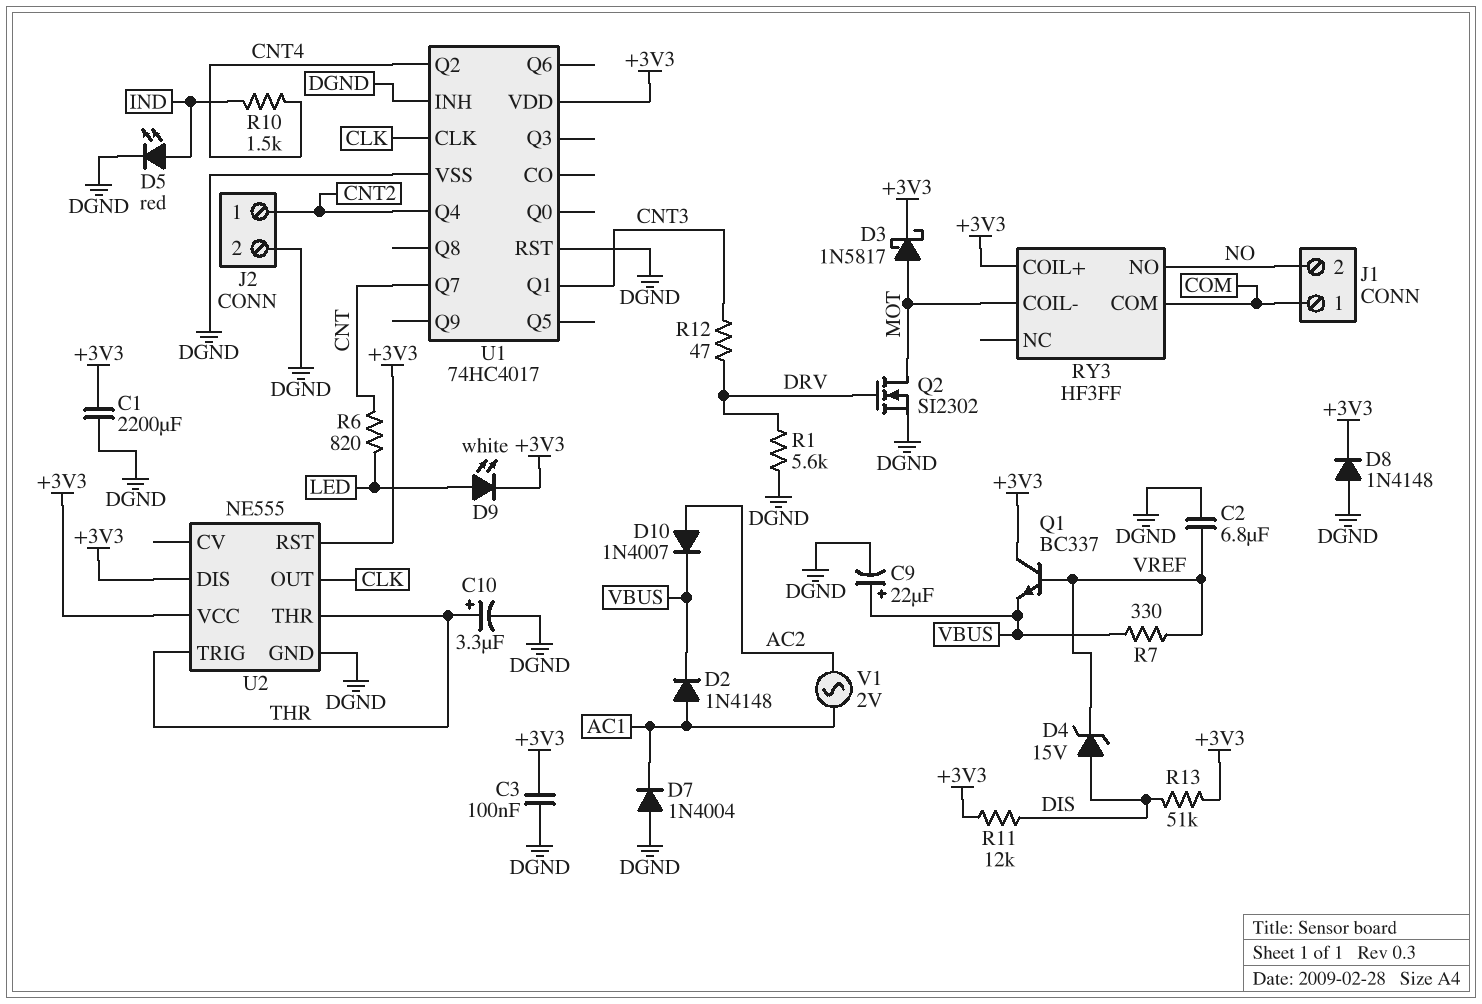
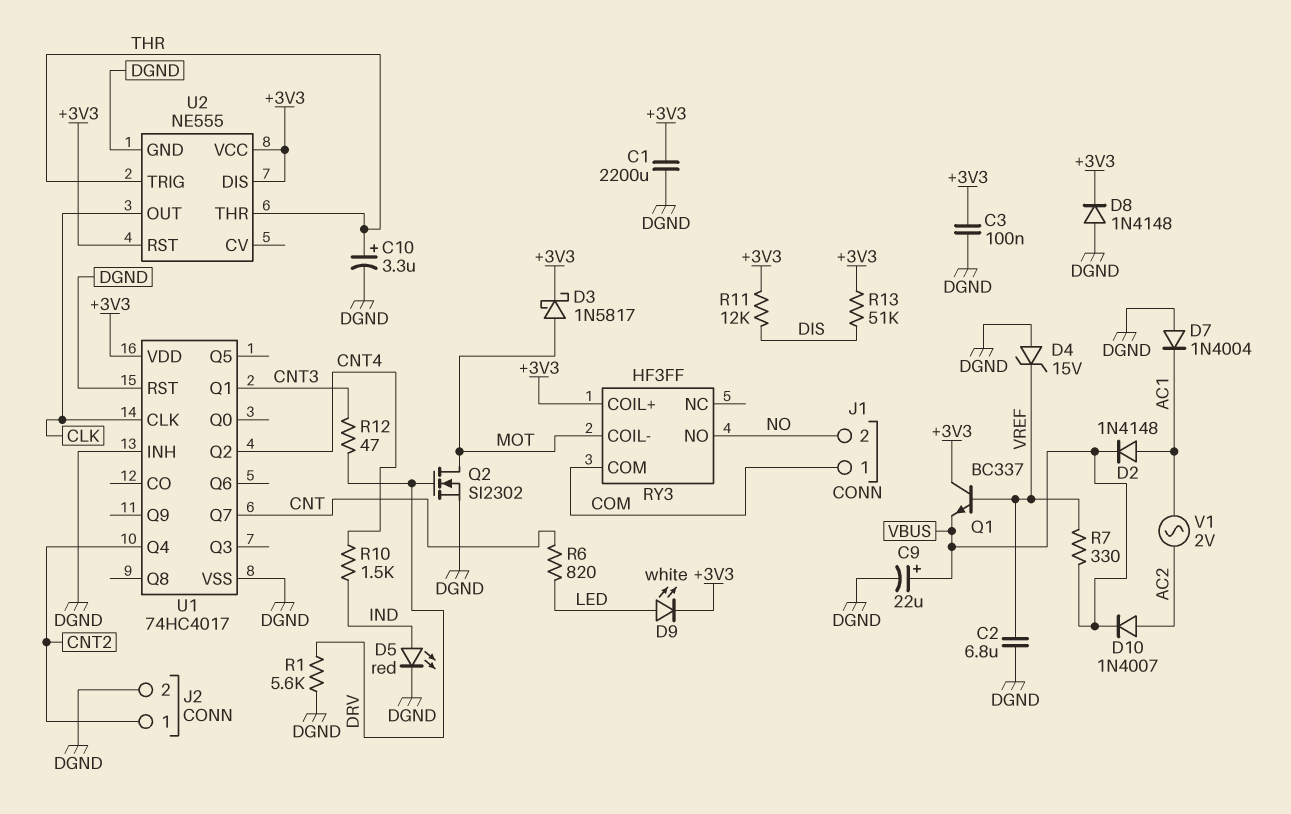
D4: zener 15V (A DIS, K VREF) -> zener 15V (A DGND, K VREF)

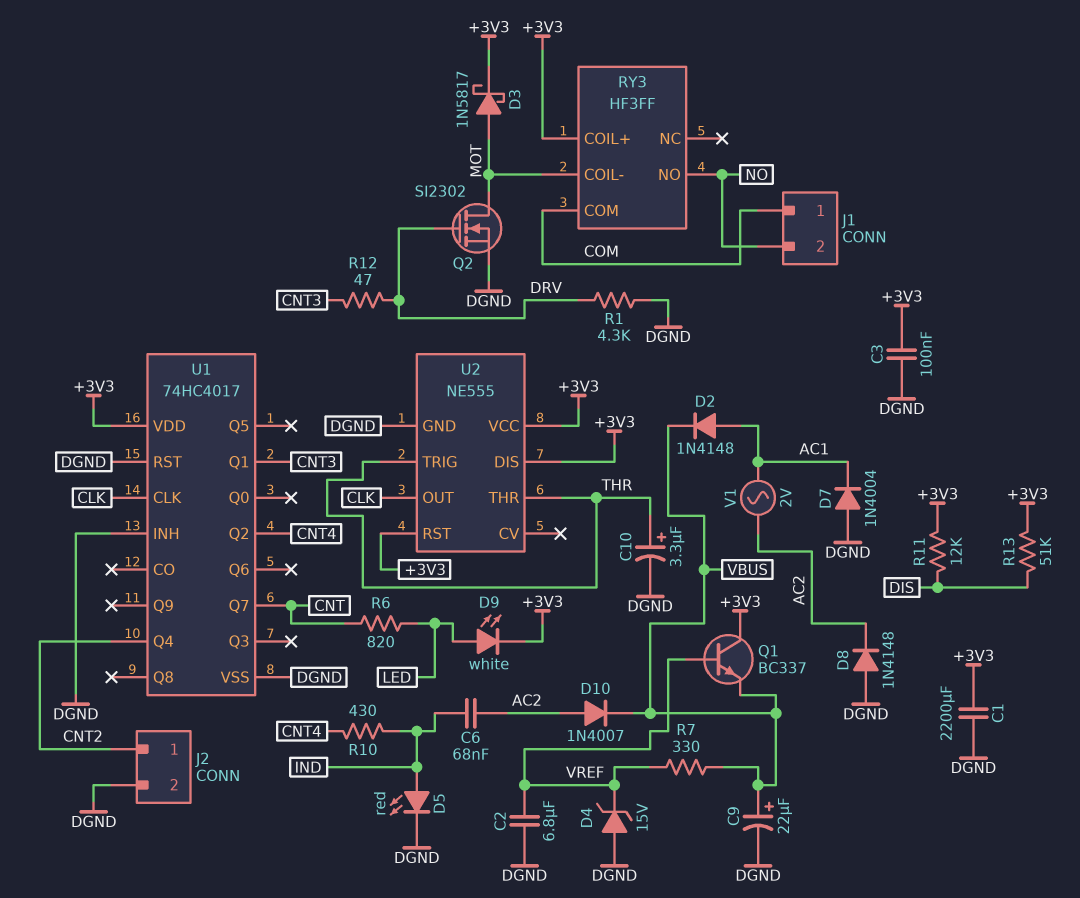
C6: none -> 68nF (AC2, IND)
D8: diode 1N4148 (A DGND, K +3V3) -> diode 1N4148 (A DGND, K AC2)
R1: 5.6k (DGND, DRV) -> 4.3k (DGND, DRV)
R10: 1.5k (CNT4, IND) -> 430 (CNT4, IND)

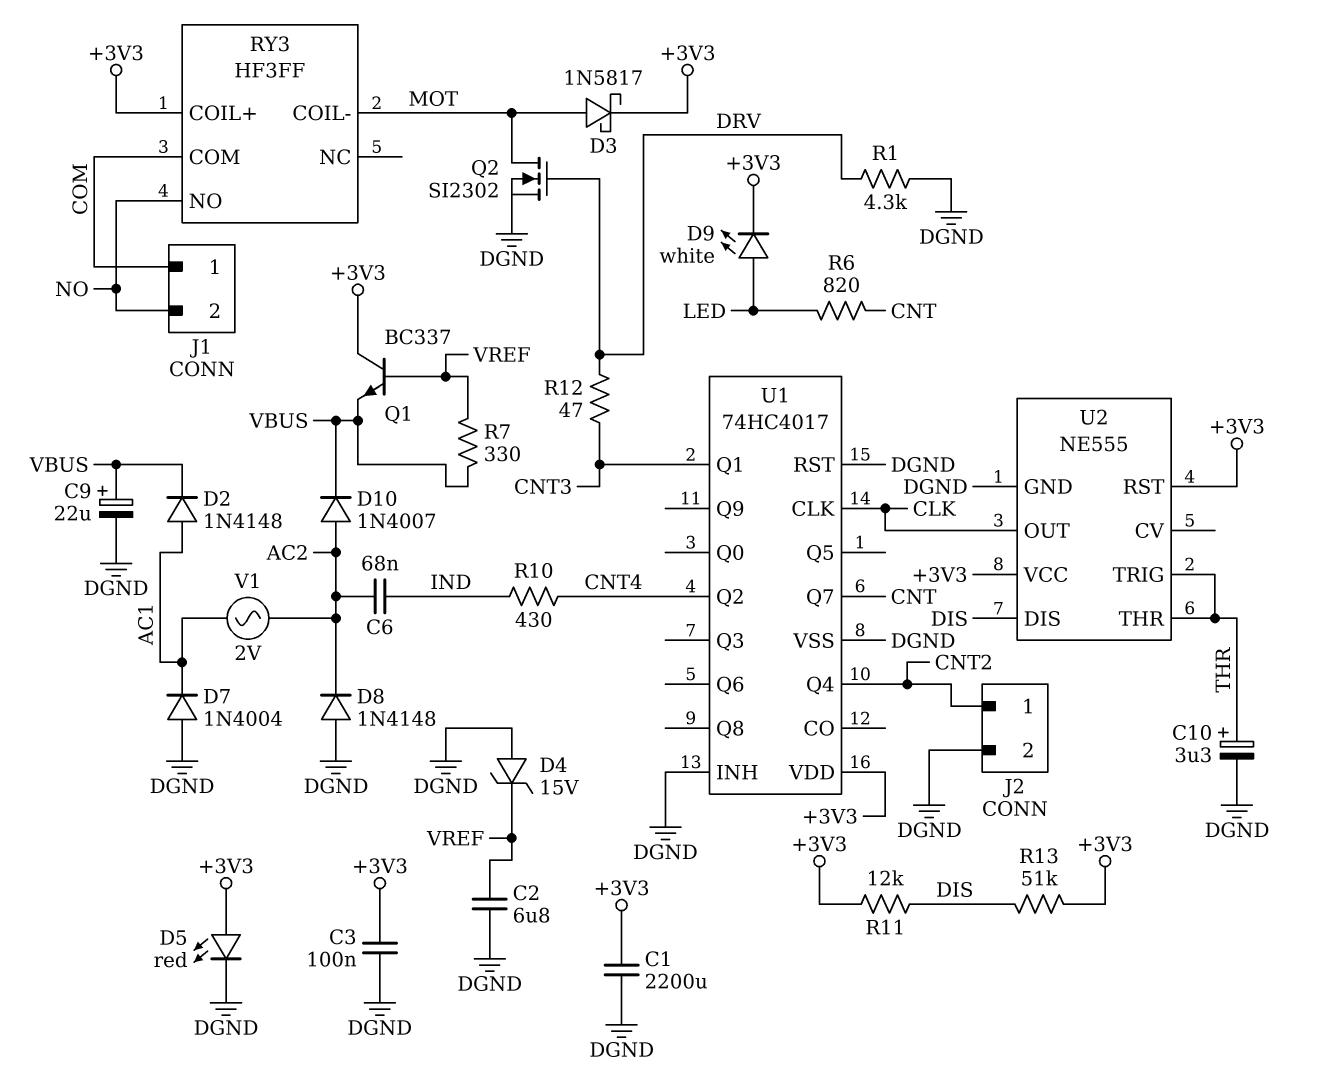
D5: LED red (A IND, K DGND) -> LED red (A +3V3, K DGND)
U2 pin DIS: +3V3 -> DIS

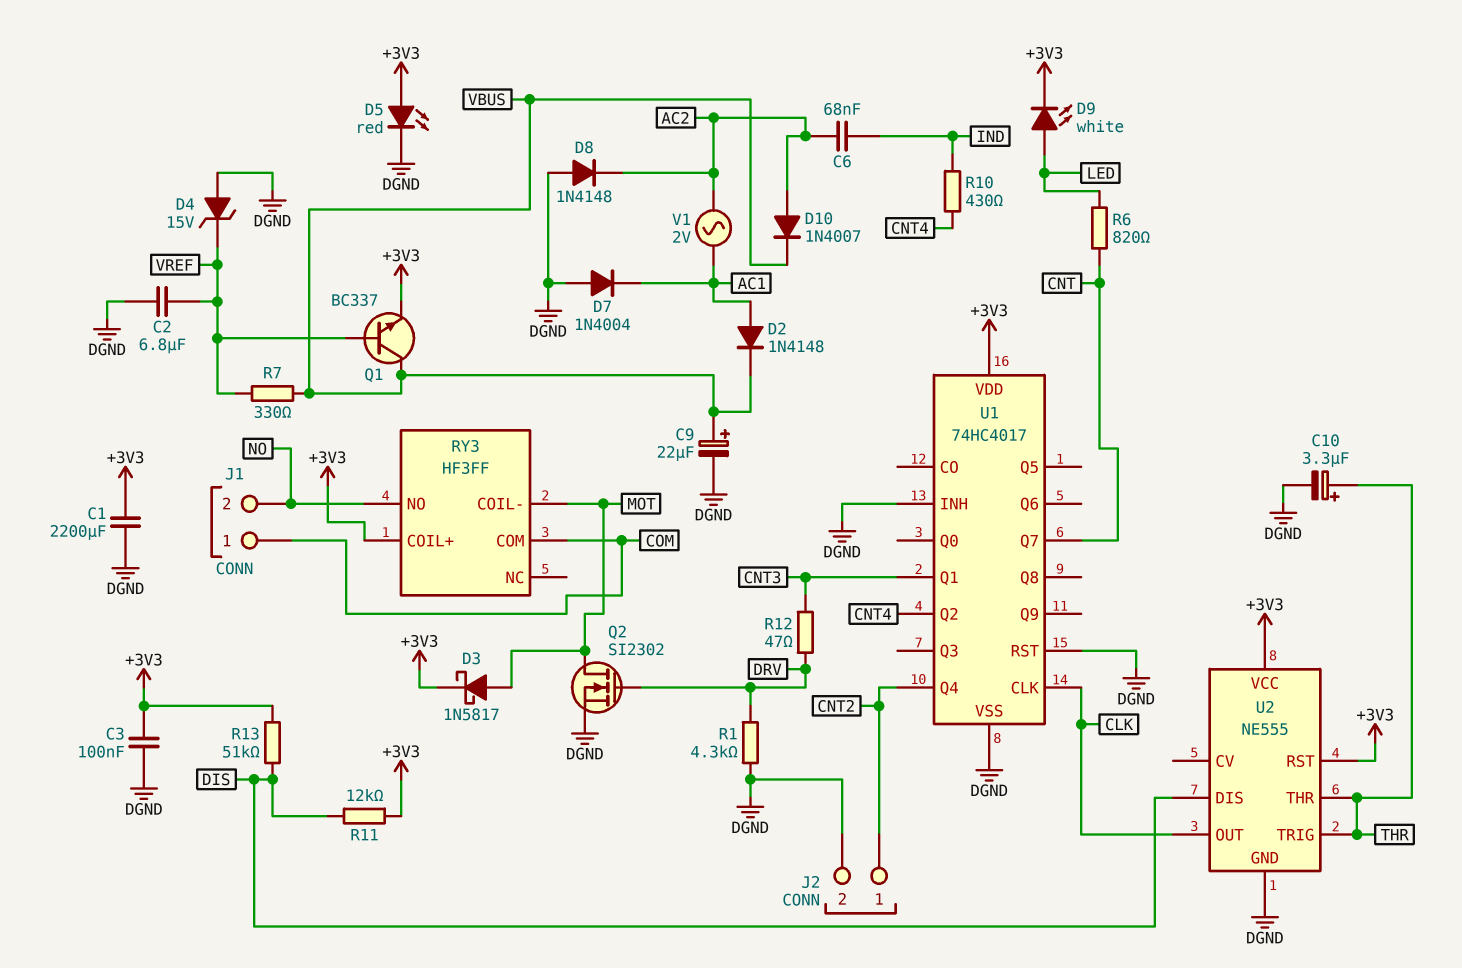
Q1: NPN BC337 (B VREF, C +3V3, E VBUS) -> NPN BC337 (B VREF, C VBUS, E +3V3)

